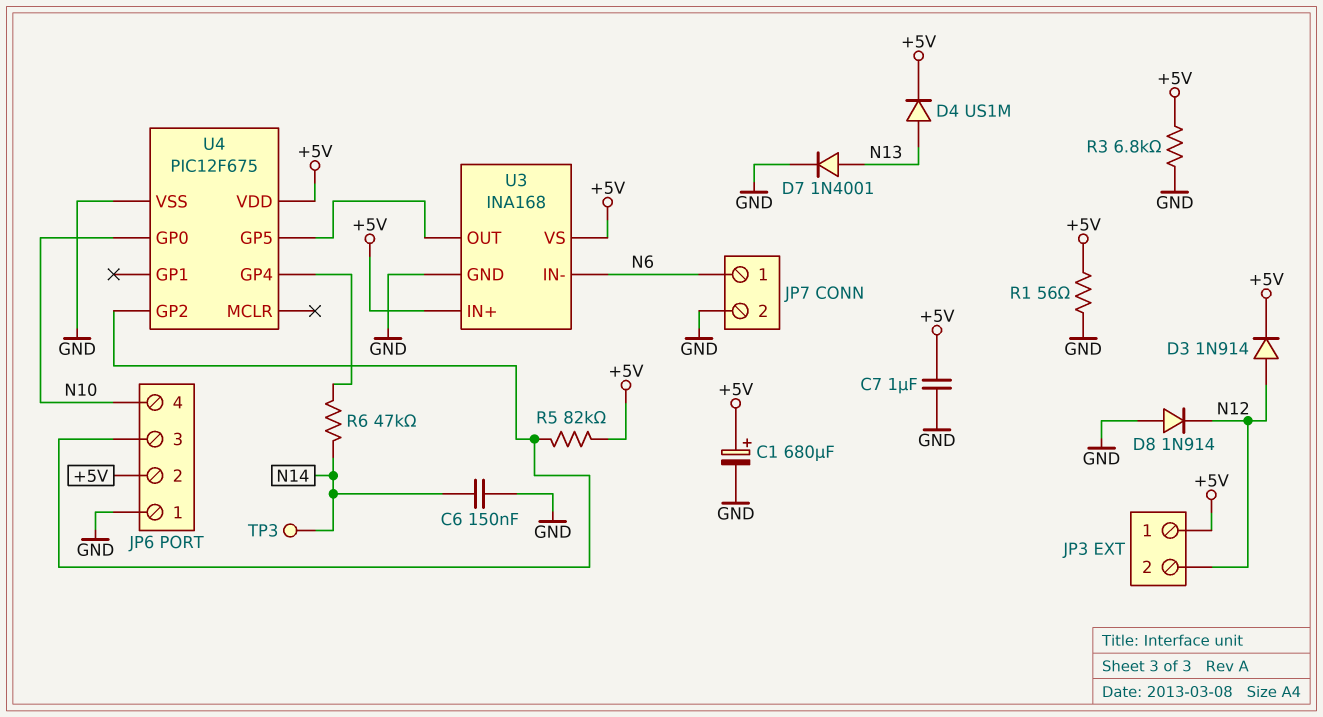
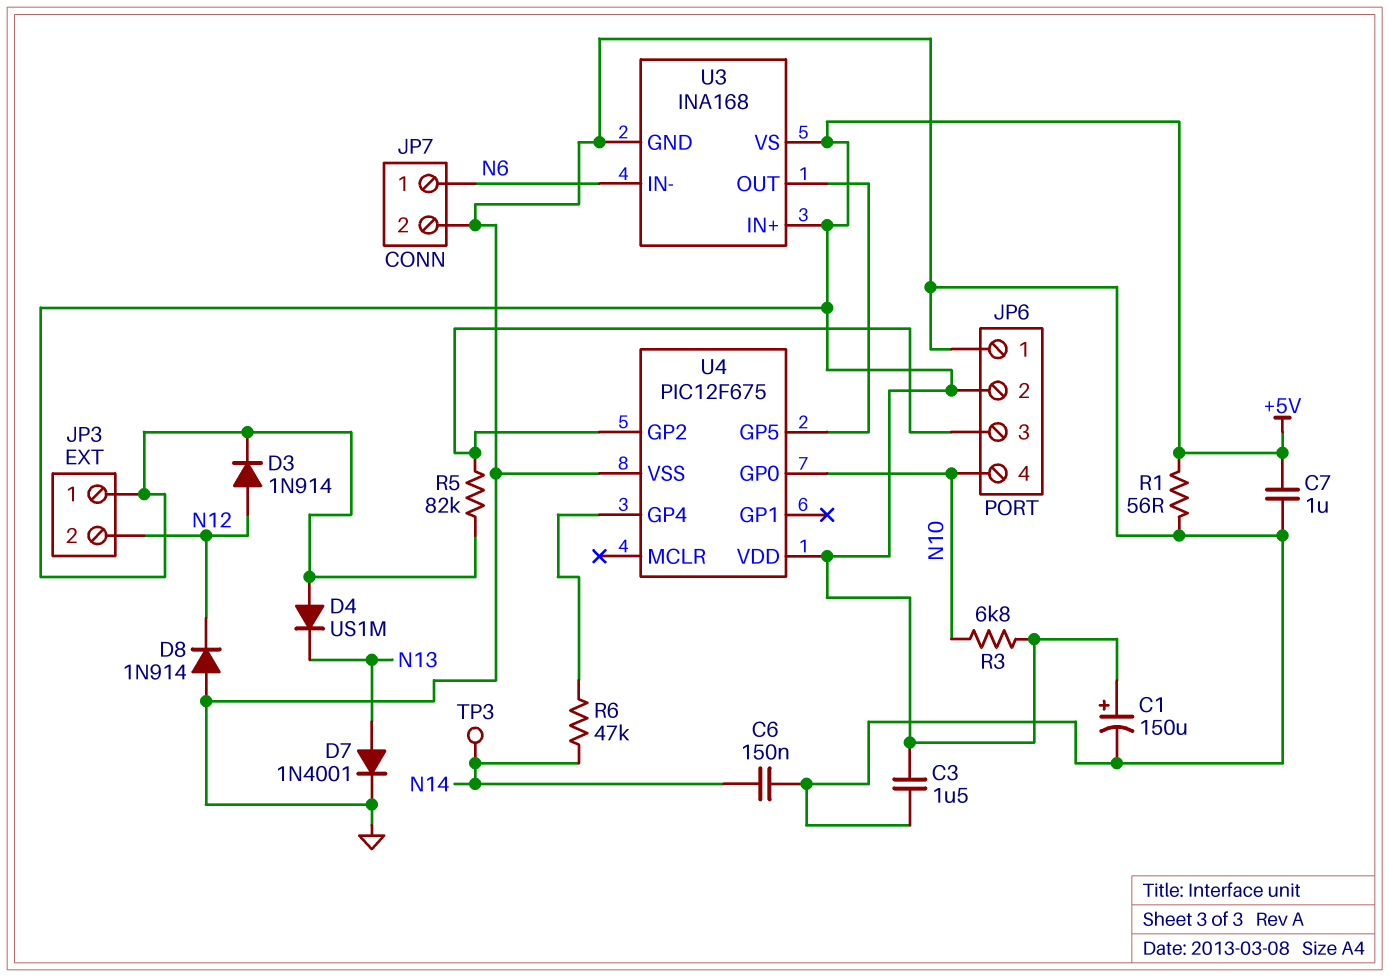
C1: 680uF (plus +5V, minus GND) -> 150uF (plus +5V, minus GND)
C3: none -> 1.5uF (+5V, GND)
D4: diode US1M (A N13, K +5V) -> diode US1M (A +5V, K N13)
R3: 6.8k (+5V, GND) -> 6.8k (+5V, N10)

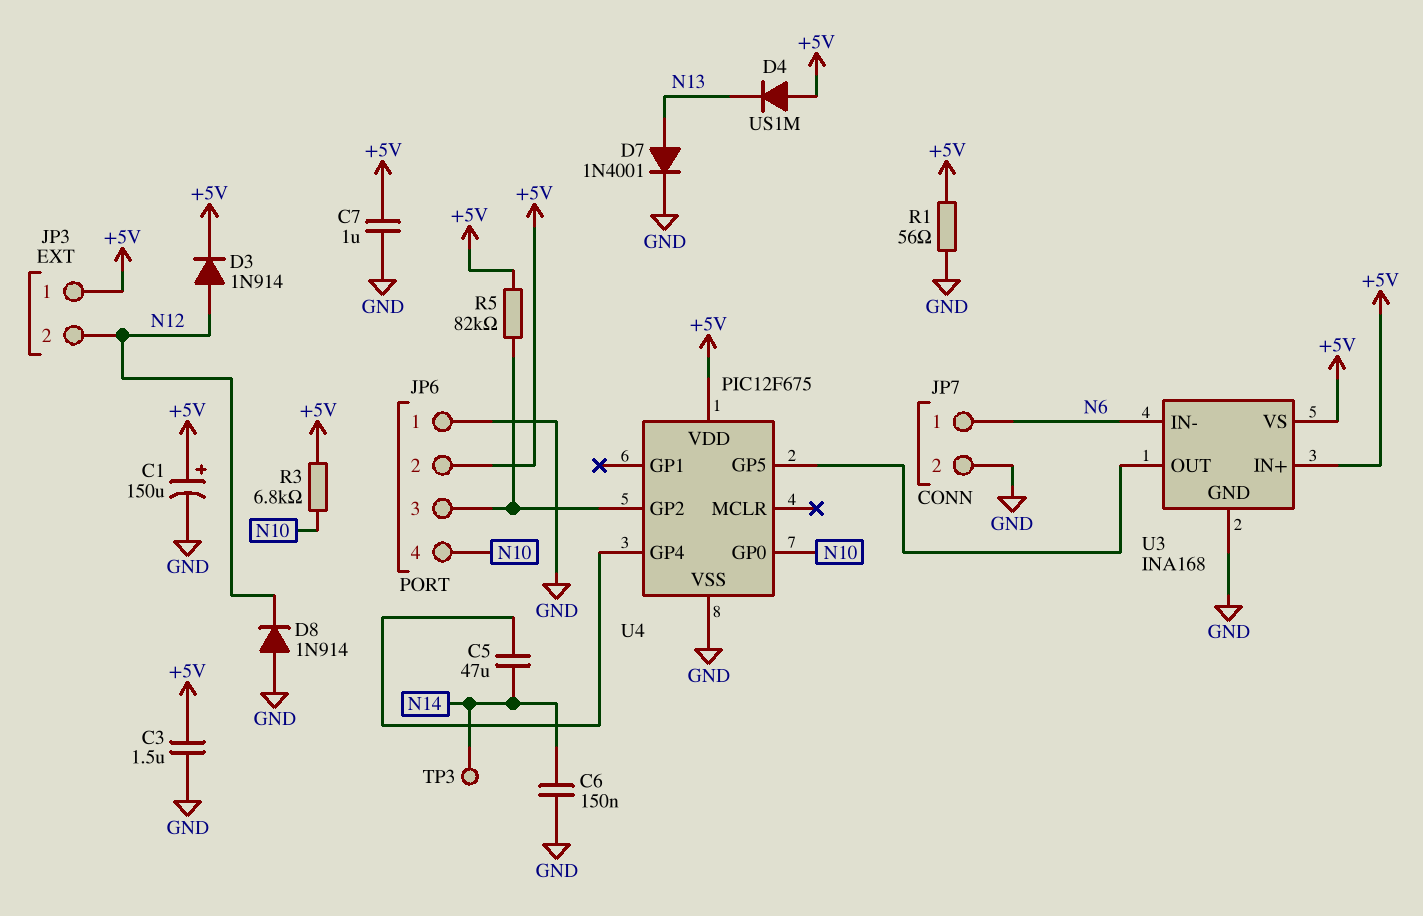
C5: none -> 47uF (N14, U4/GP4)
R6: 47k (N14, U4/GP4) -> none

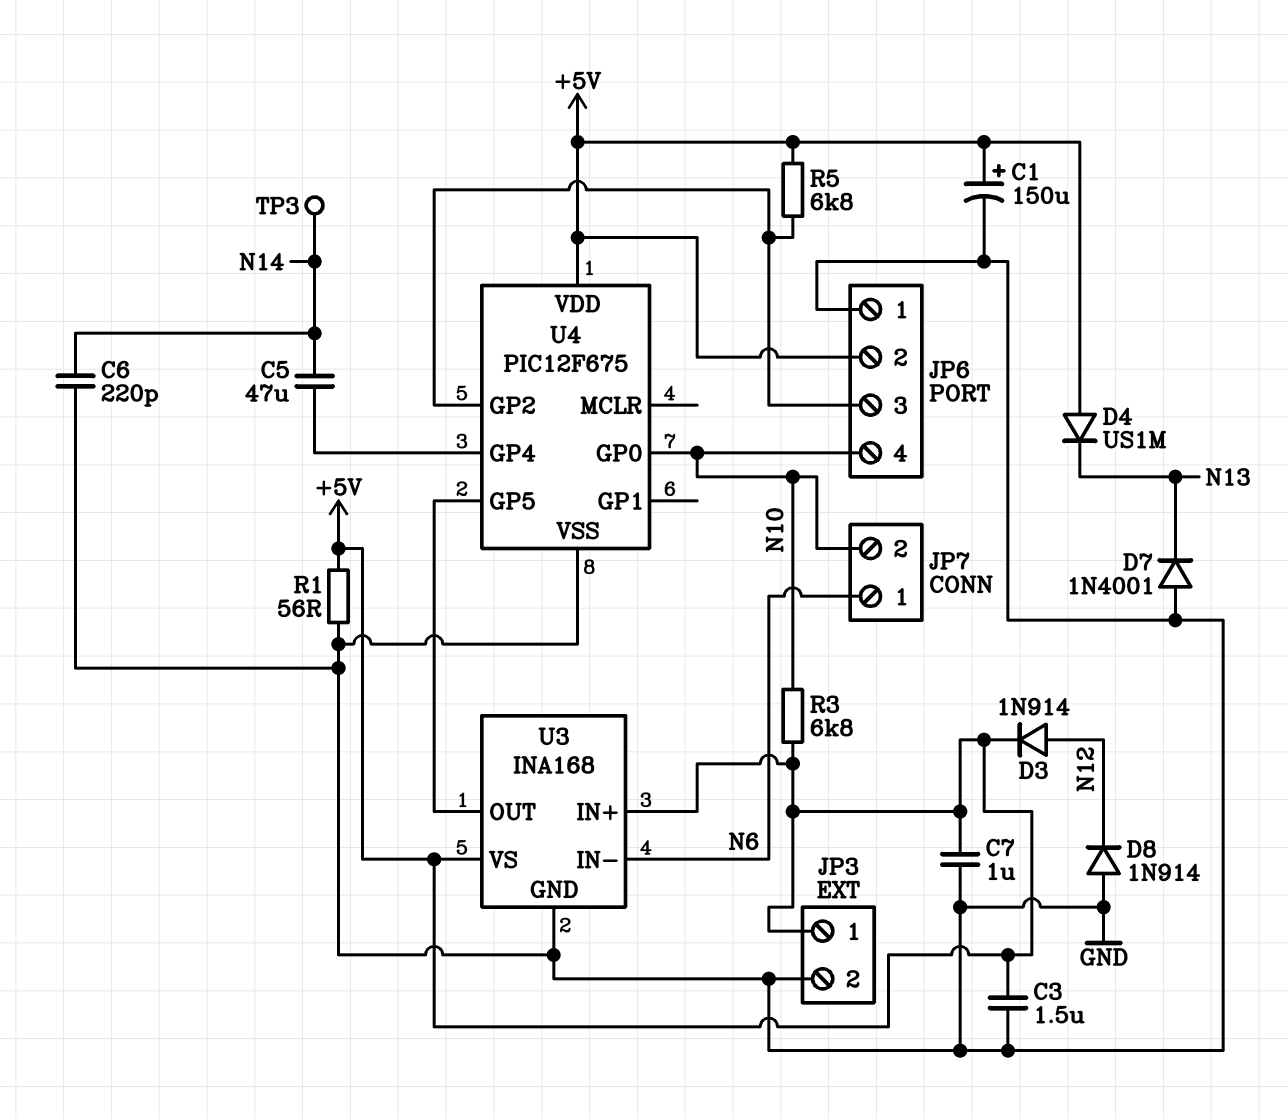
C6: 150nF (GND, N14) -> 220pF (GND, N14)
D7: diode 1N4001 (A N13, K GND) -> diode 1N4001 (A GND, K N13)
JP3 pin 2: N12 -> GND
JP7 pin 2: GND -> N10
R5: 82k (+5V, JP6/3) -> 6.8k (+5V, JP6/3)

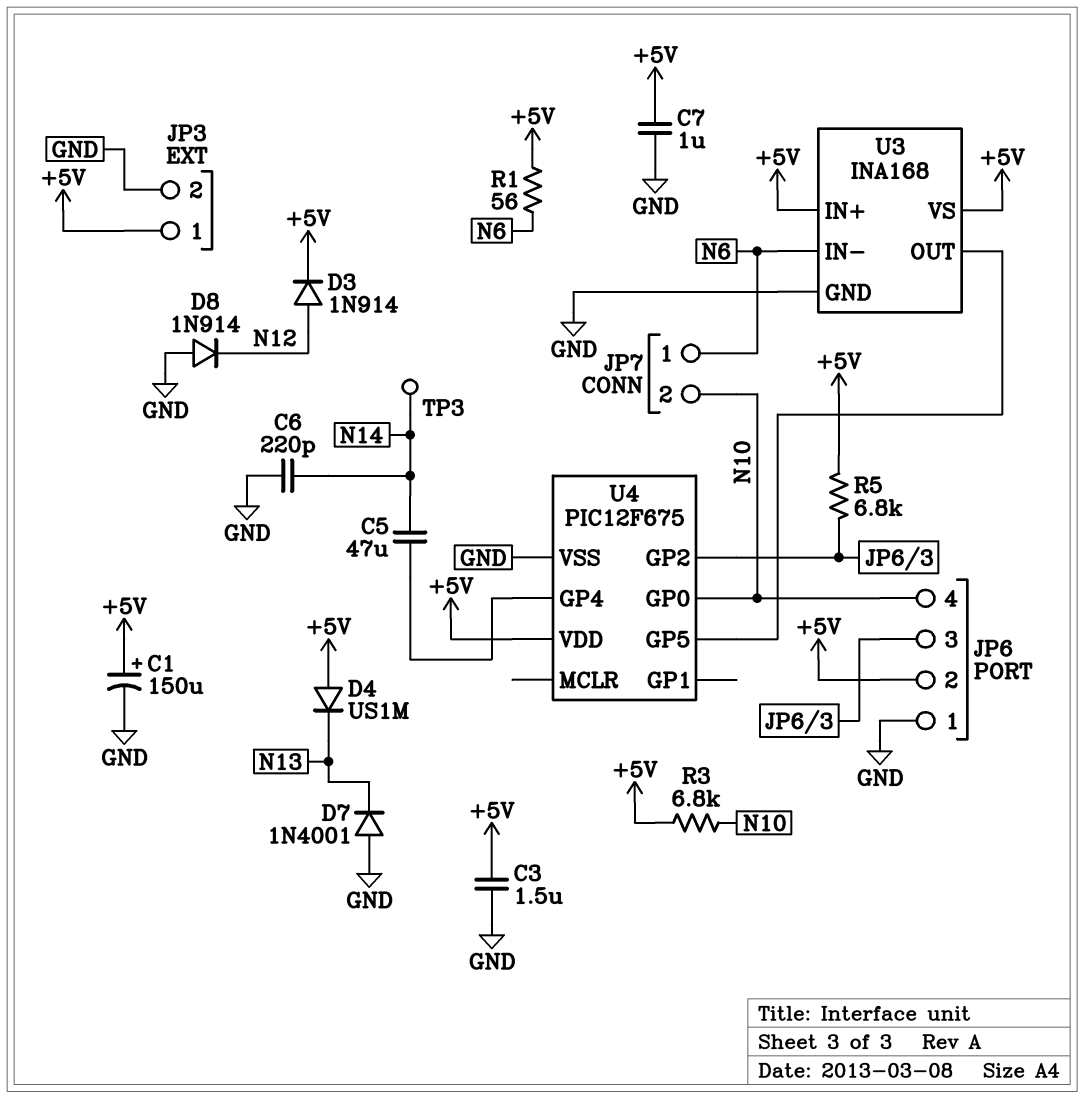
R1: 56 (+5V, GND) -> 56 (+5V, N6)

